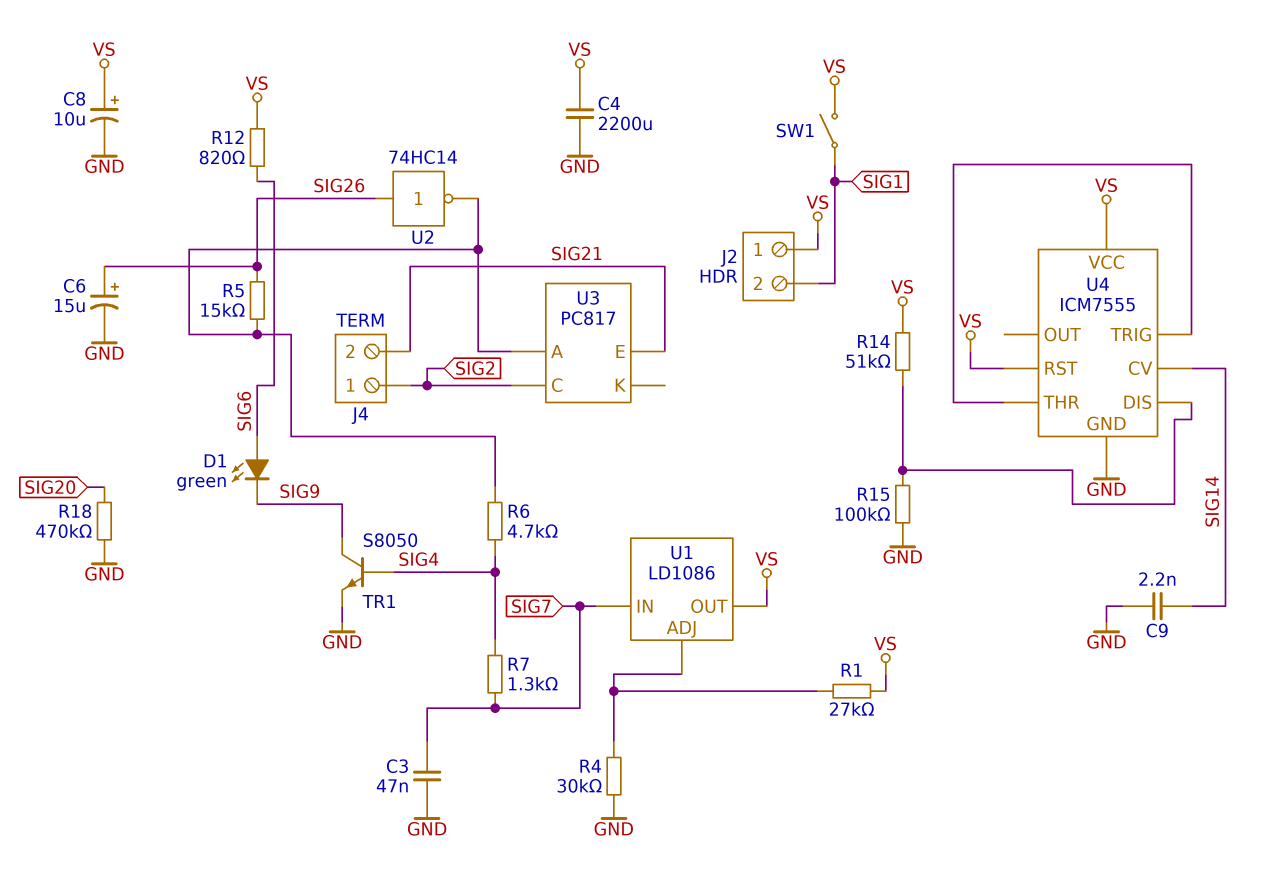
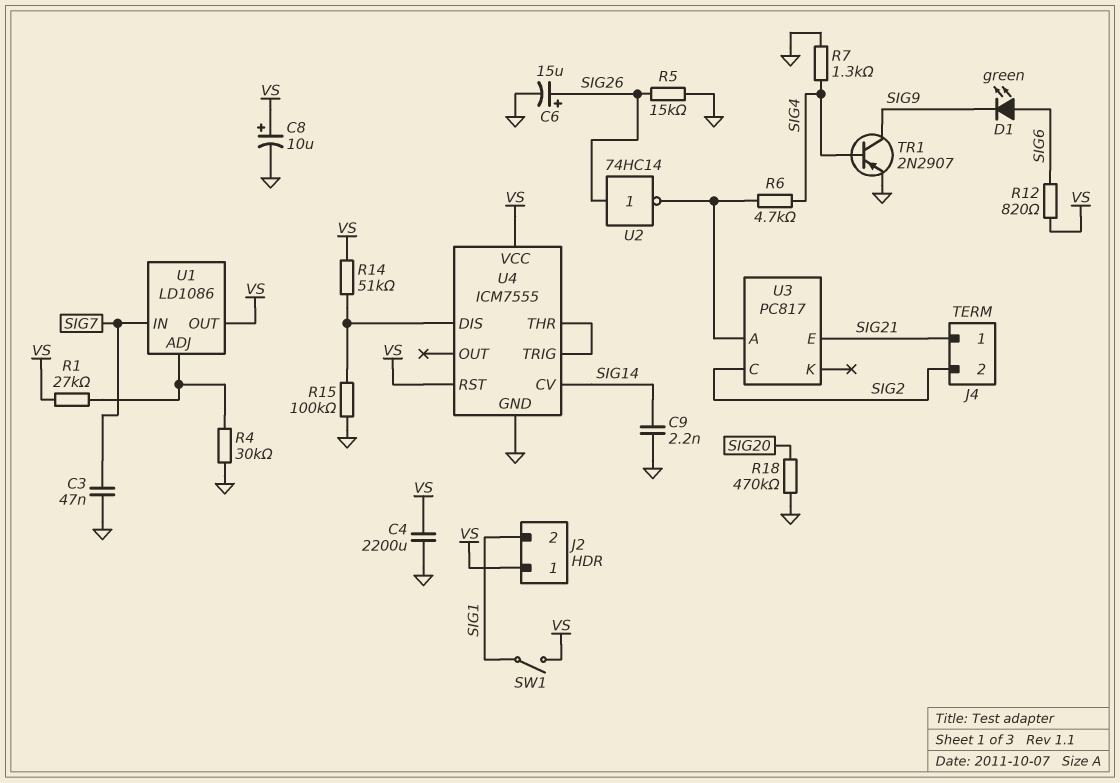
J4 pin 1: SIG2 -> SIG21
J4 pin 2: SIG21 -> SIG2
R5: 15k (SIG26, U3/A) -> 15k (GND, SIG26)
R7: 1.3k (SIG4, SIG7) -> 1.3k (GND, SIG4)
TR1: NPN S8050 (B SIG4, C SIG9, E GND) -> PNP 2N2907 (B SIG4, C SIG9, E GND)

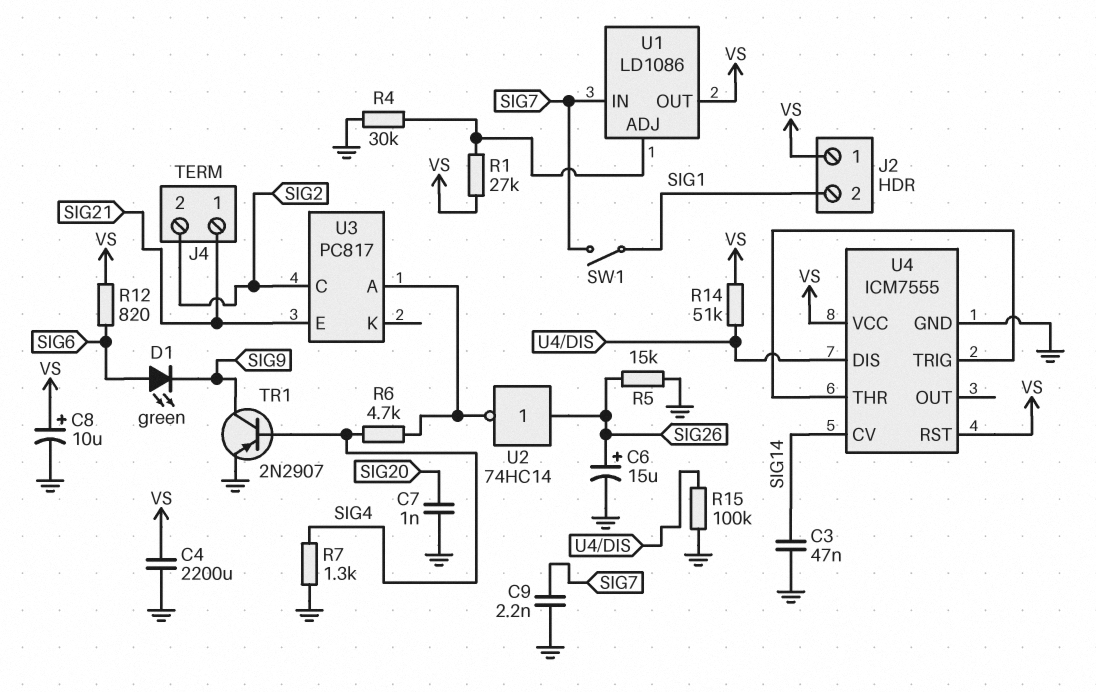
C3: 47nF (GND, SIG7) -> 47nF (GND, SIG14)
C7: none -> 1nF (GND, SIG20)
C9: 2.2nF (GND, SIG14) -> 2.2nF (GND, SIG7)
R18: 470k (GND, SIG20) -> none
SW1: switch (SIG1, VS) -> switch (SIG1, SIG7)

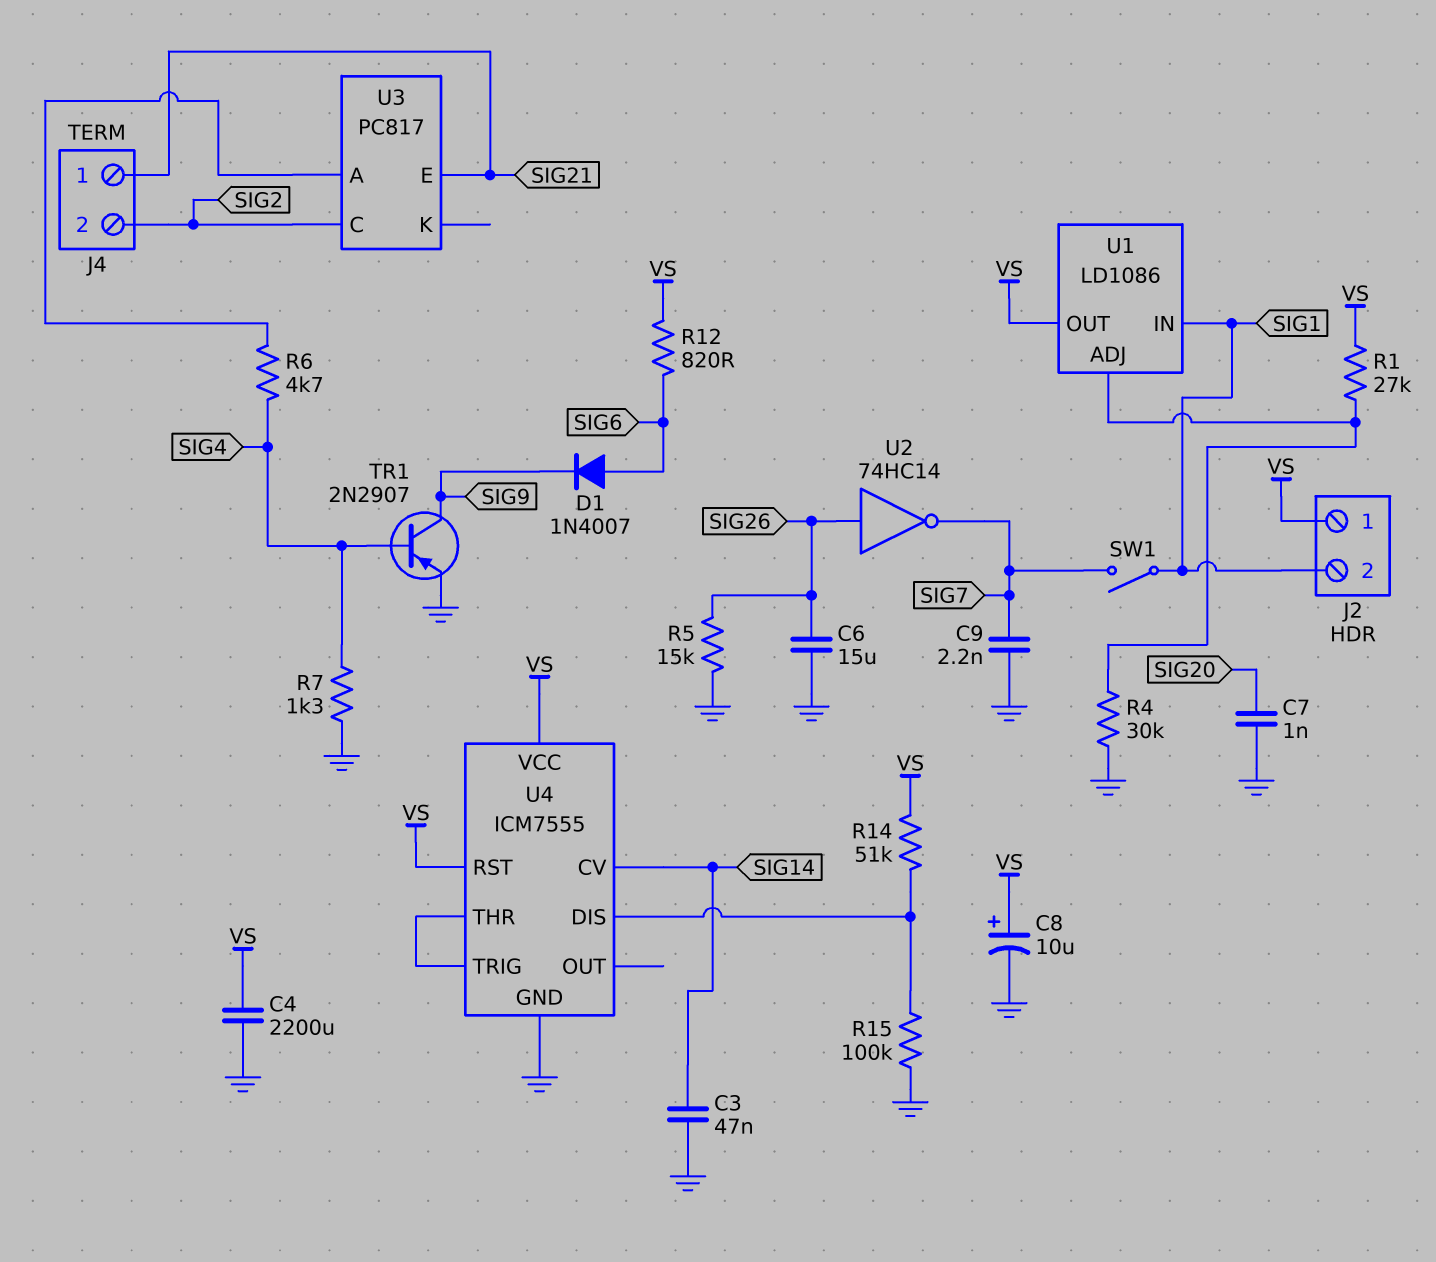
C6: 15uF (plus SIG26, minus GND) -> 15uF (GND, SIG26)
D1: LED green (A SIG6, K SIG9) -> diode 1N4007 (A SIG6, K SIG9)
U1 pin IN: SIG7 -> SIG1
U2: NOT 74HC14 (in SIG26, out U3/A) -> NOT 74HC14 (in SIG26, out SIG7)

